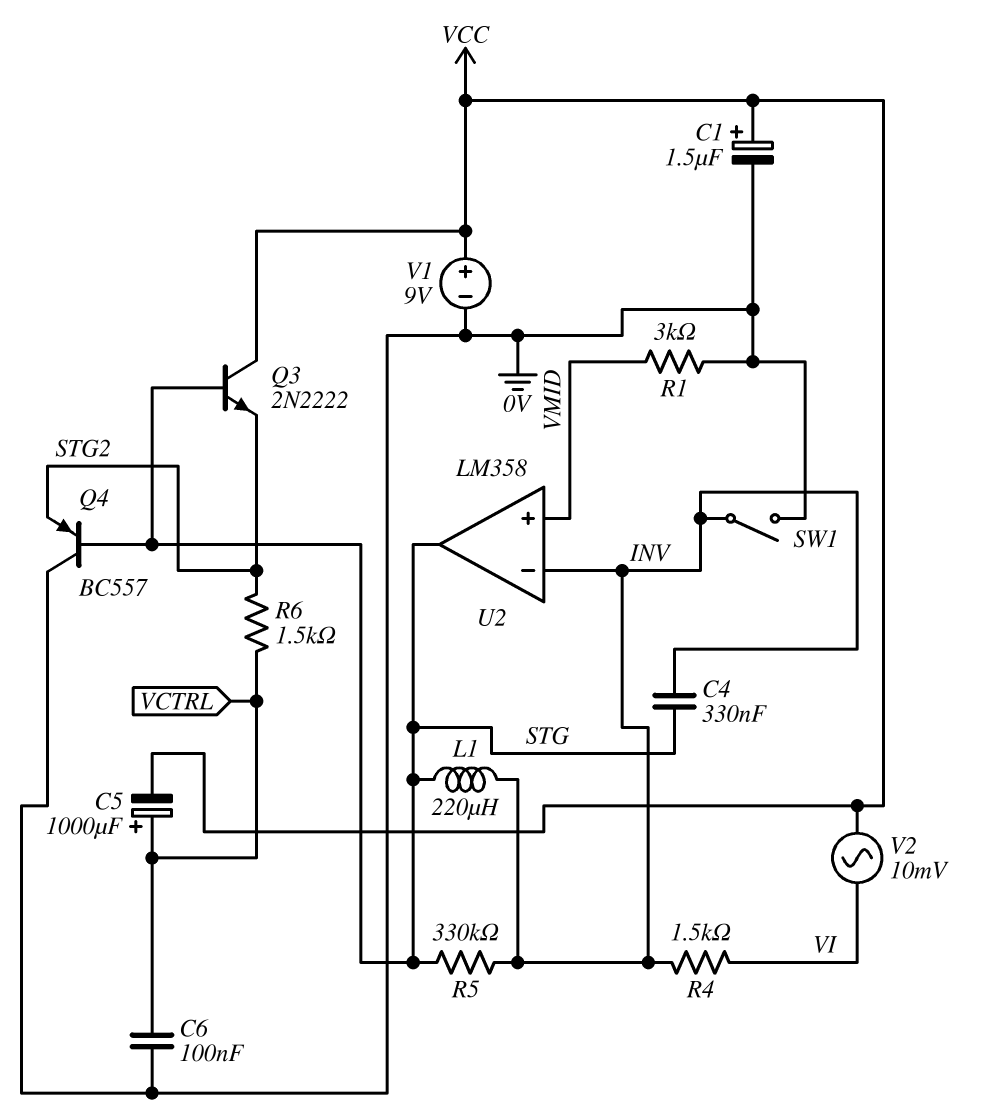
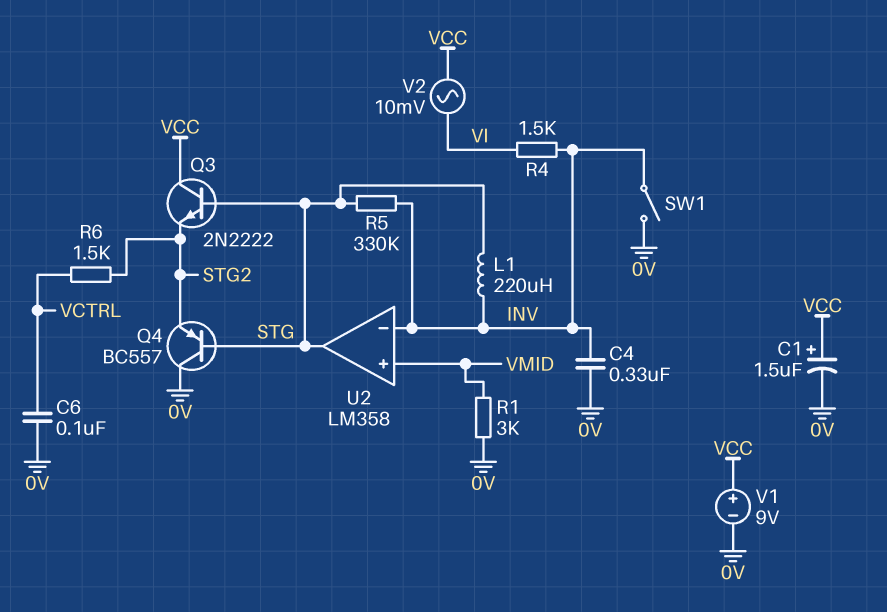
C4: 330nF (INV, STG) -> 330nF (0V, INV)
C5: 1000uF (plus VCTRL, minus VCC) -> none

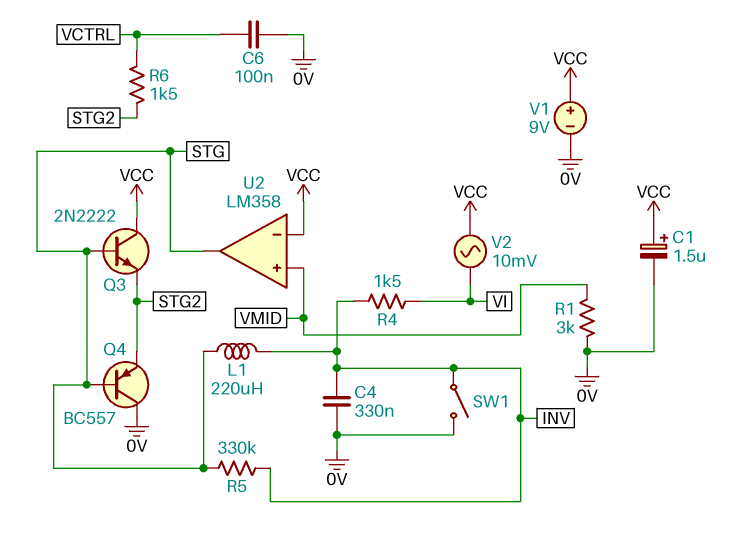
U2 pin in-: INV -> VCC

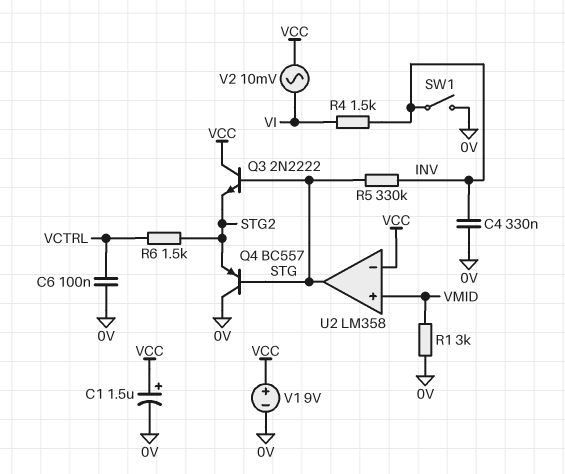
L1: 220uH (INV, STG) -> none

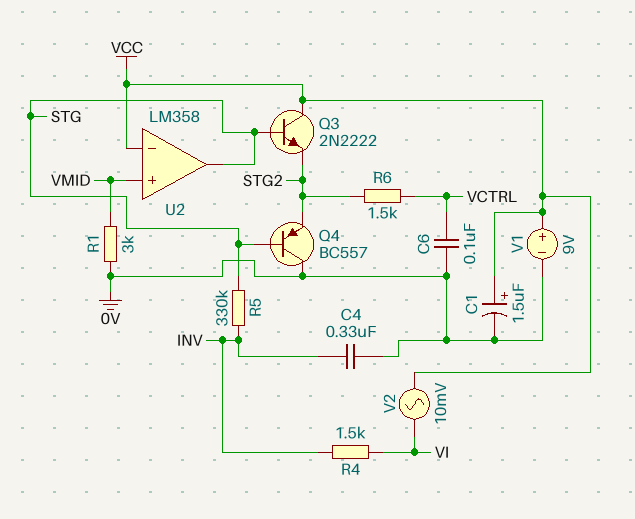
SW1: switch (0V, INV) -> none

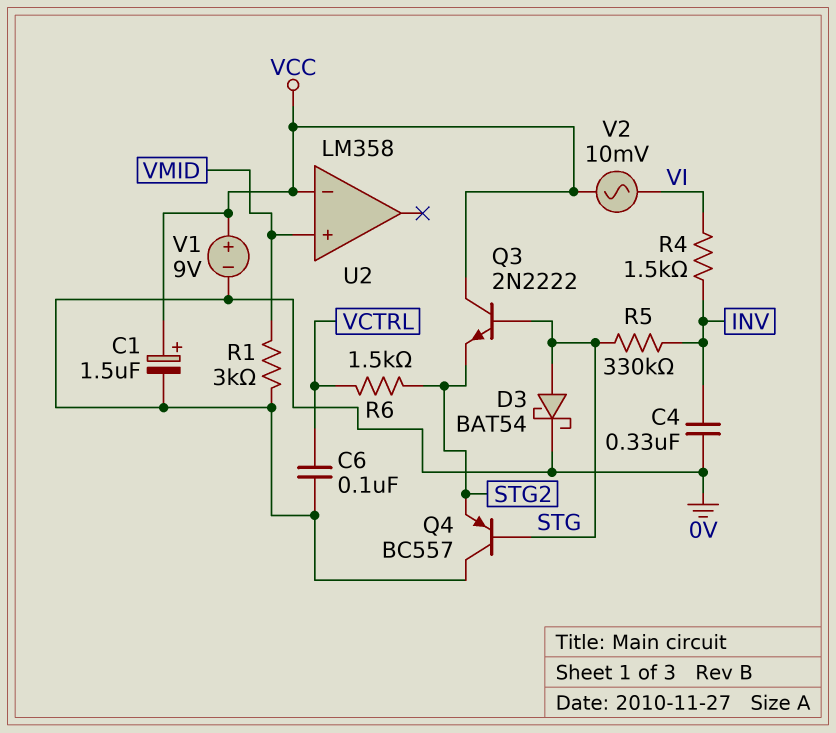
D3: none -> schottky BAT54 (A STG, K 0V)
U2 pin out: STG -> none

